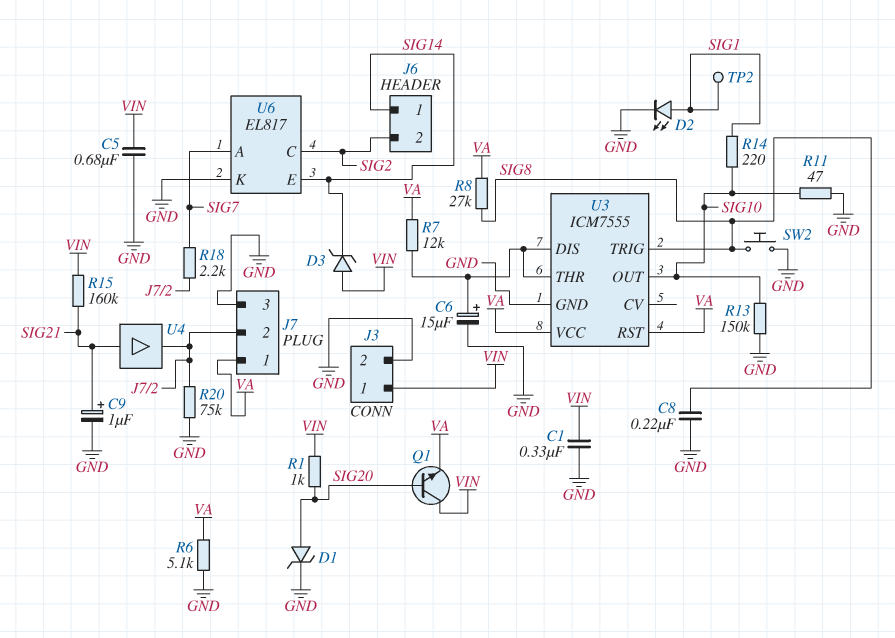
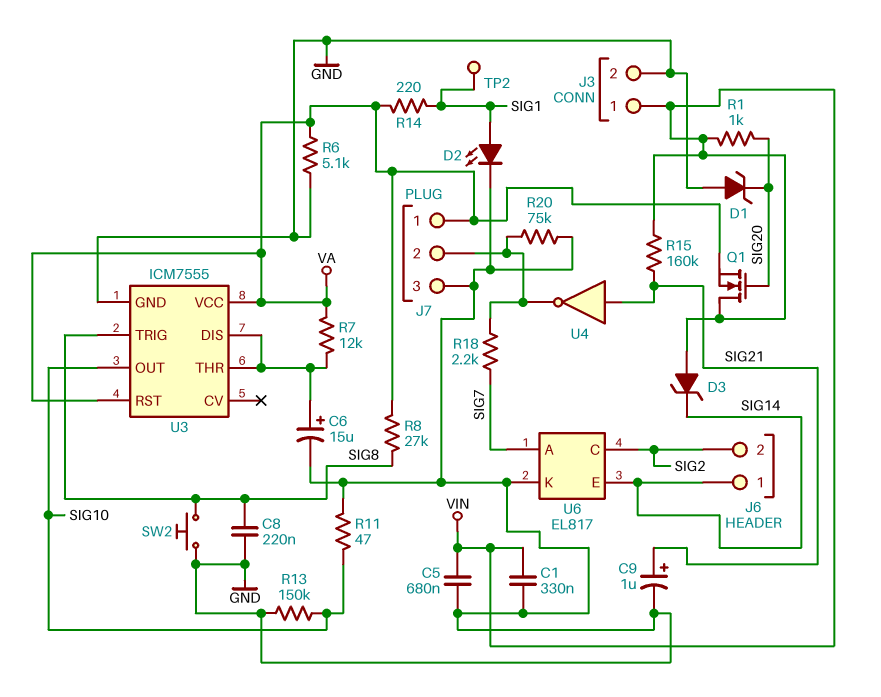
D1: zener (A SIG20, K GND) -> zener (A GND, K SIG20)
Q1: NPN (B SIG20, C VIN, E VA) -> NMOS (G SIG20, D VIN, S VA)
R14: 220 (SIG1, SIG10) -> 220 (SIG1, VA)
U4: buffer (in SIG21, out J7/2) -> NOT (in SIG21, out J7/2)

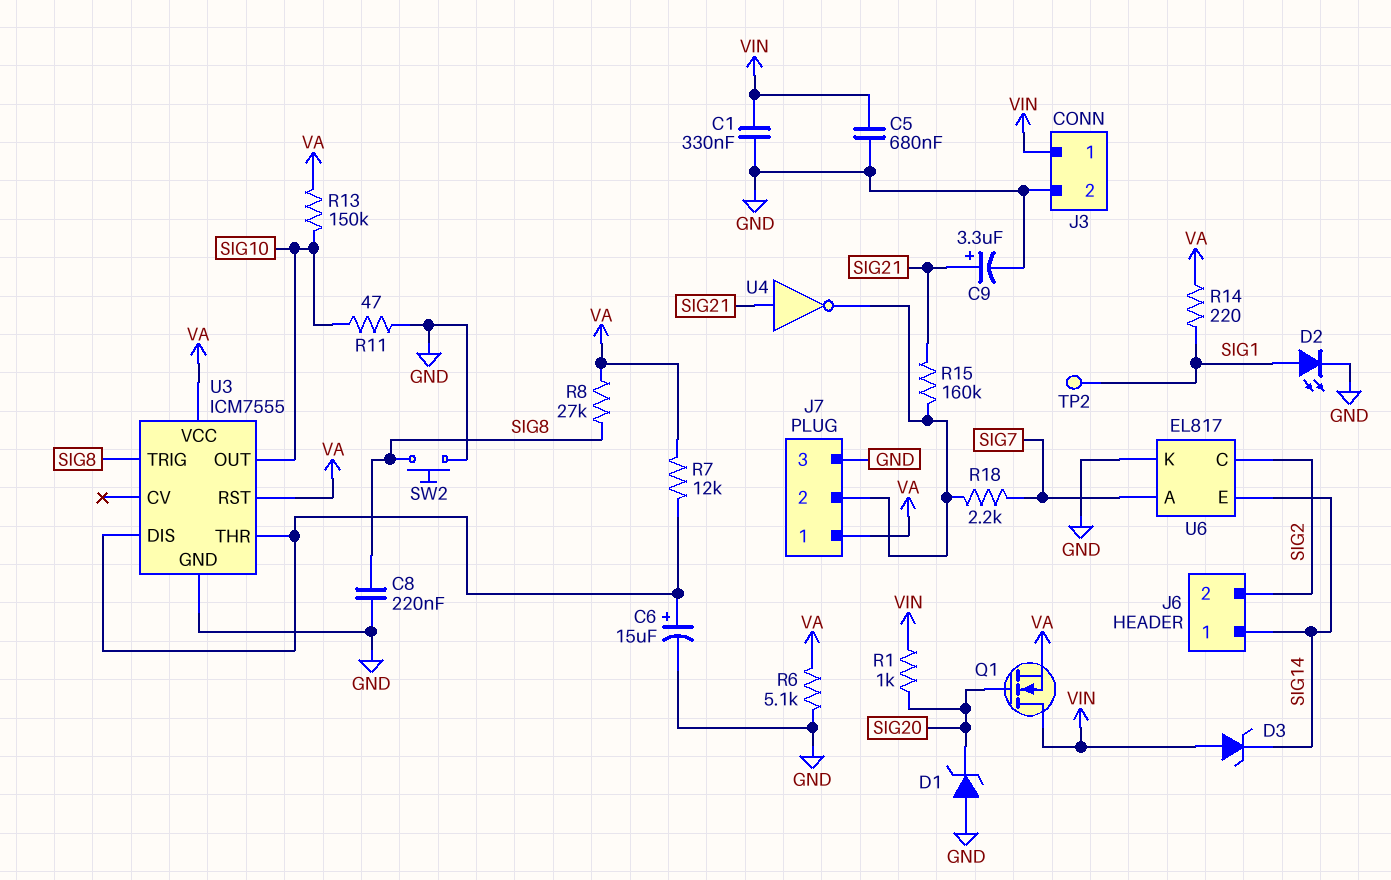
C9: 1uF (plus SIG21, minus GND) -> 3.3uF (plus SIG21, minus GND)
R13: 150k (GND, SIG10) -> 150k (SIG10, VA)
R15: 160k (SIG21, VIN) -> 160k (J7/2, SIG21)
R20: 75k (GND, J7/2) -> none

